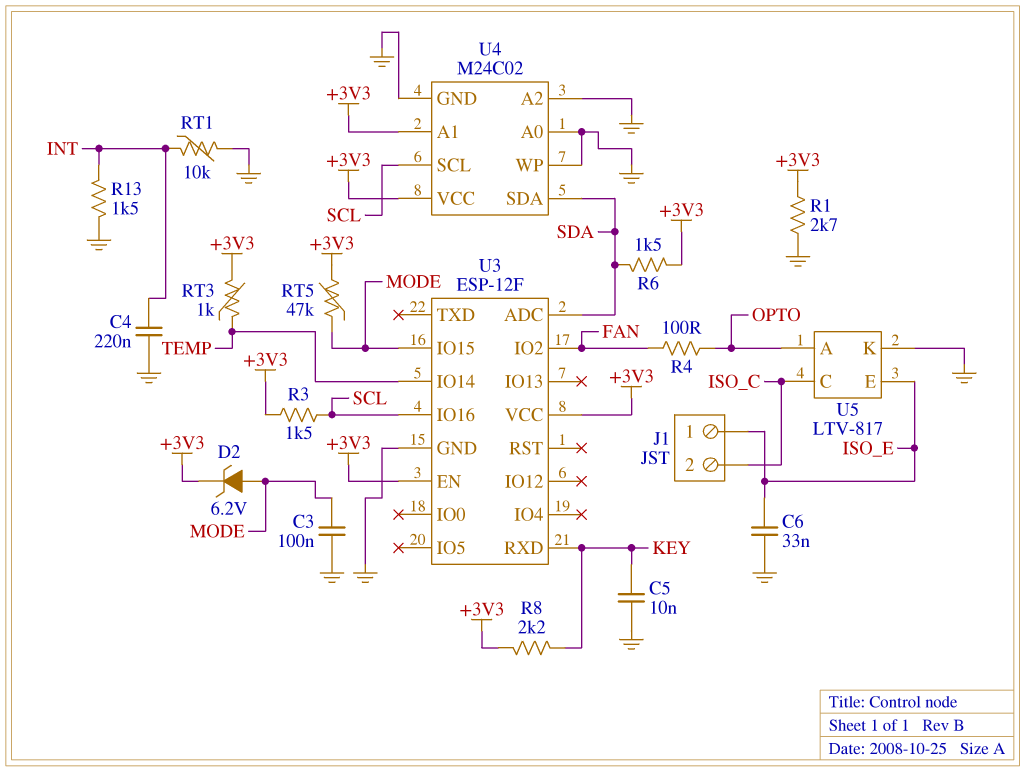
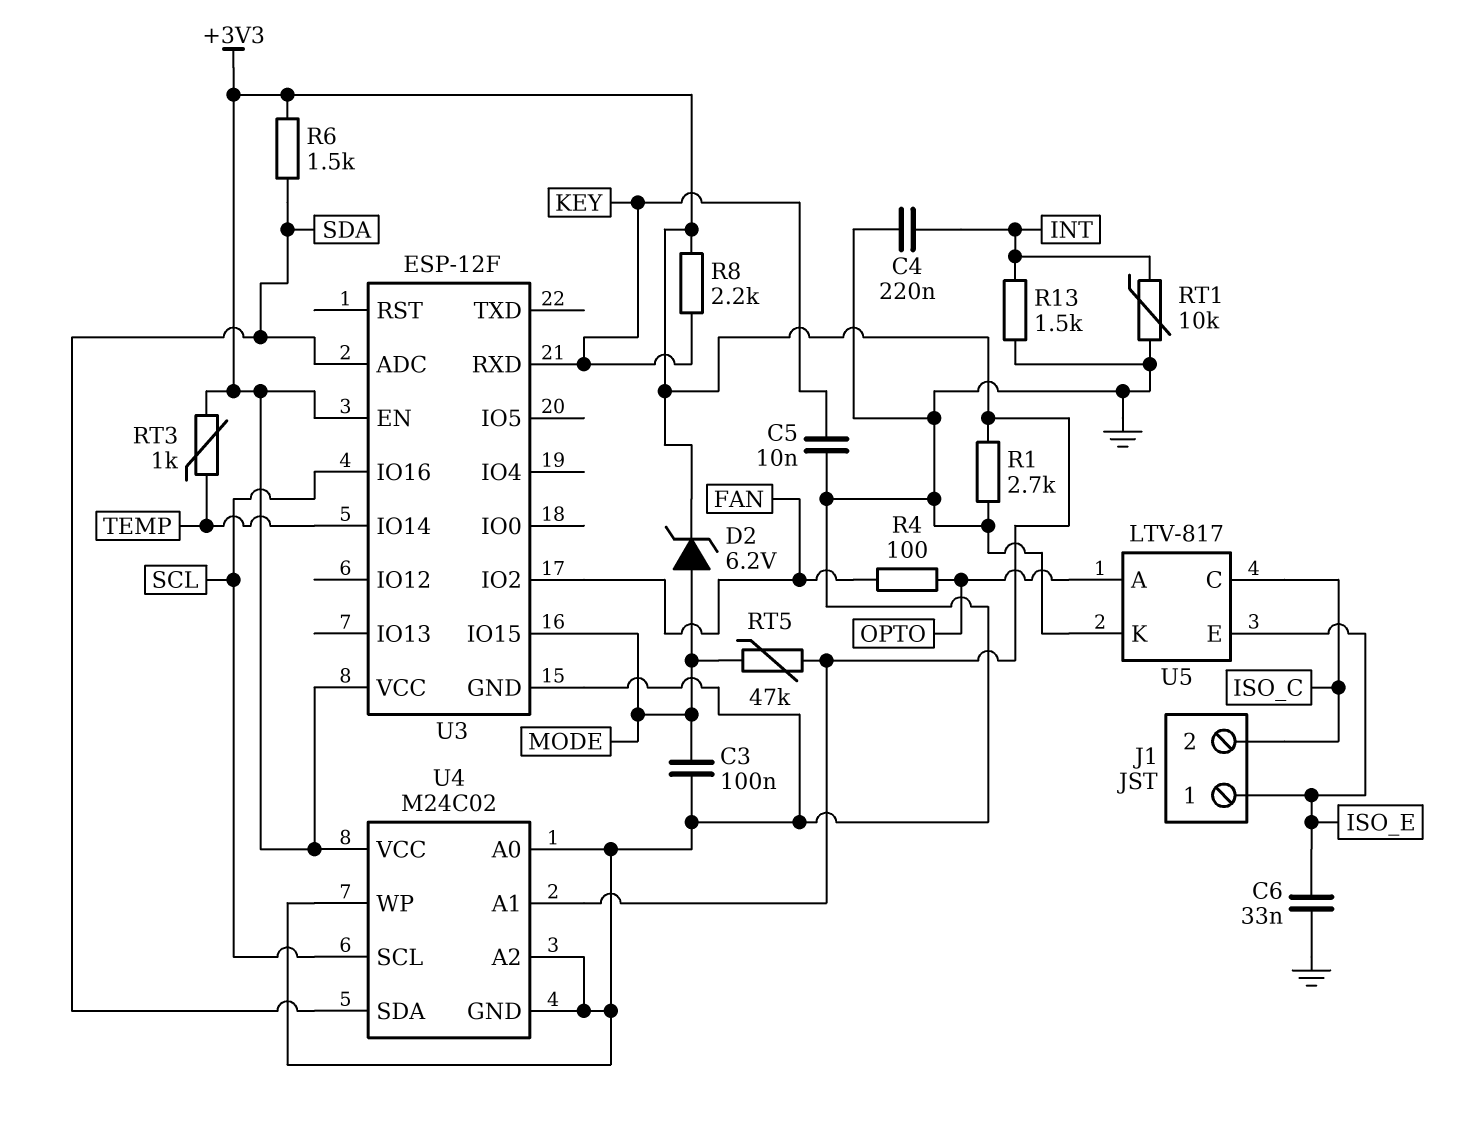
R3: 1.5k (+3V3, SCL) -> none

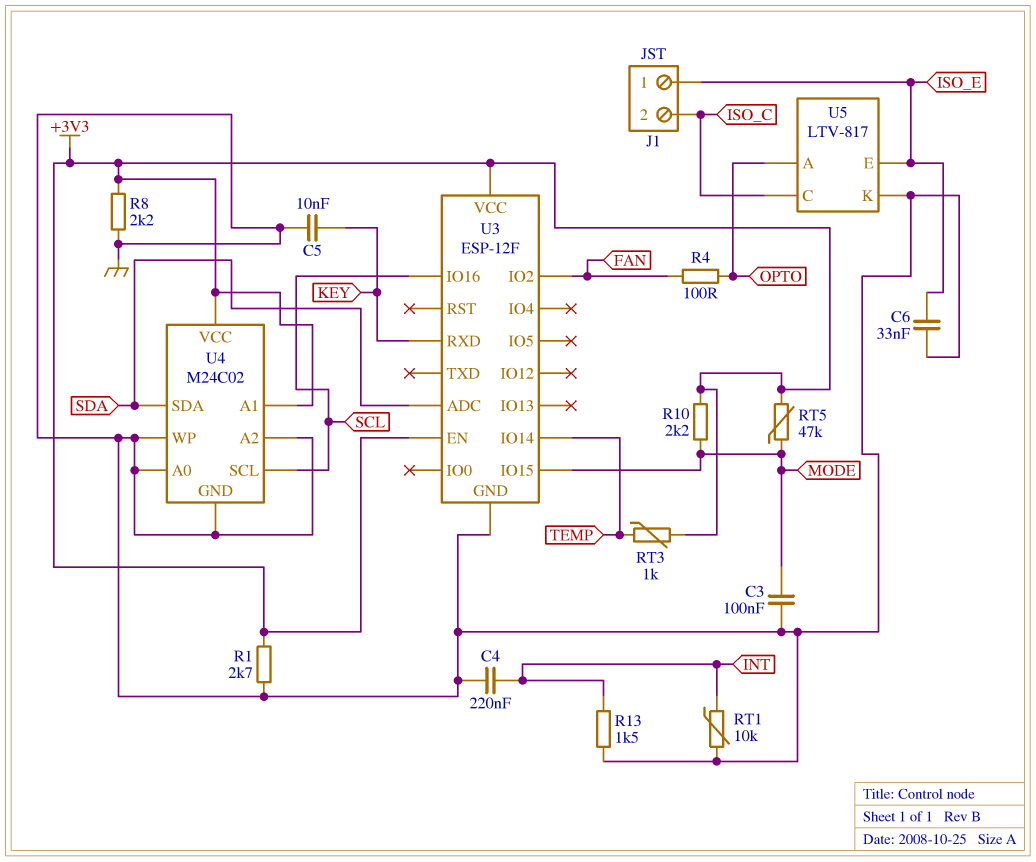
D2: zener 6.2V (A MODE, K +3V3) -> none
R6: 1.5k (+3V3, SDA) -> none
R8: 2.2k (+3V3, KEY) -> 2.2k (+3V3, GND)
R10: none -> 2.2k (+3V3, MODE)

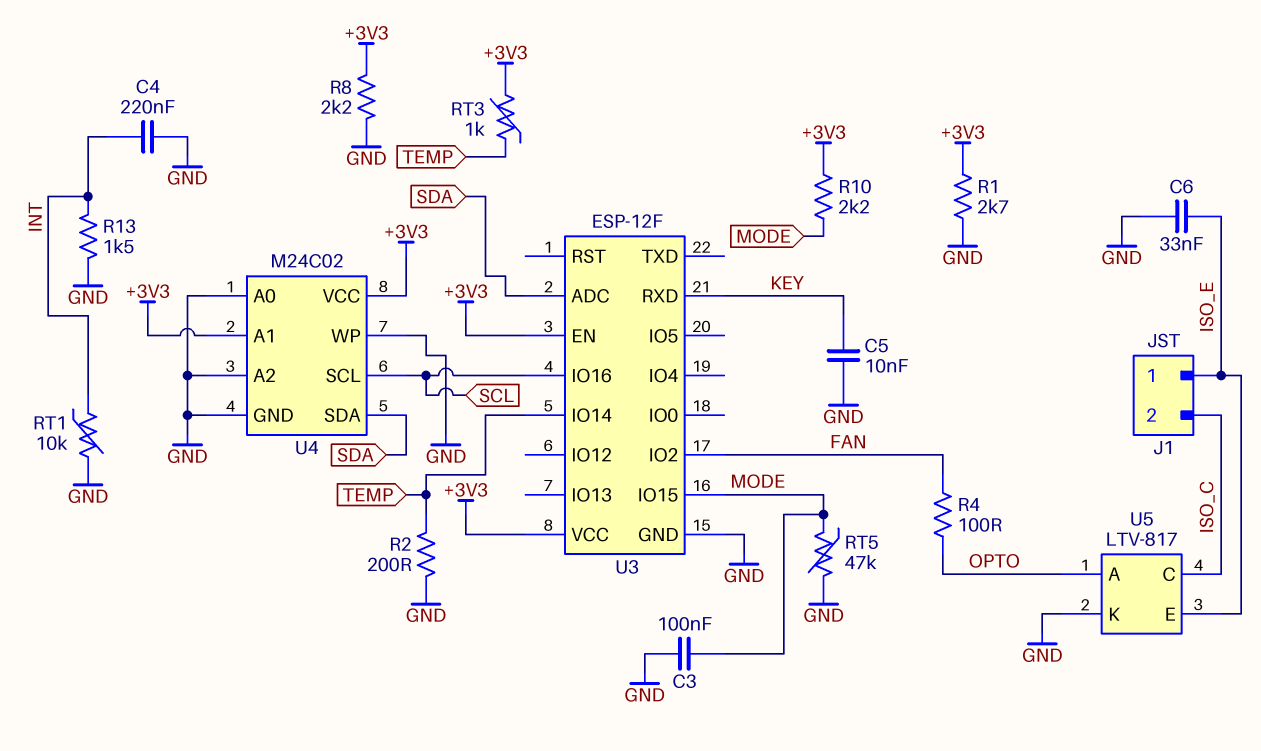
R2: none -> 200 (GND, TEMP)
RT5: 47k (+3V3, MODE) -> 47k (GND, MODE)

